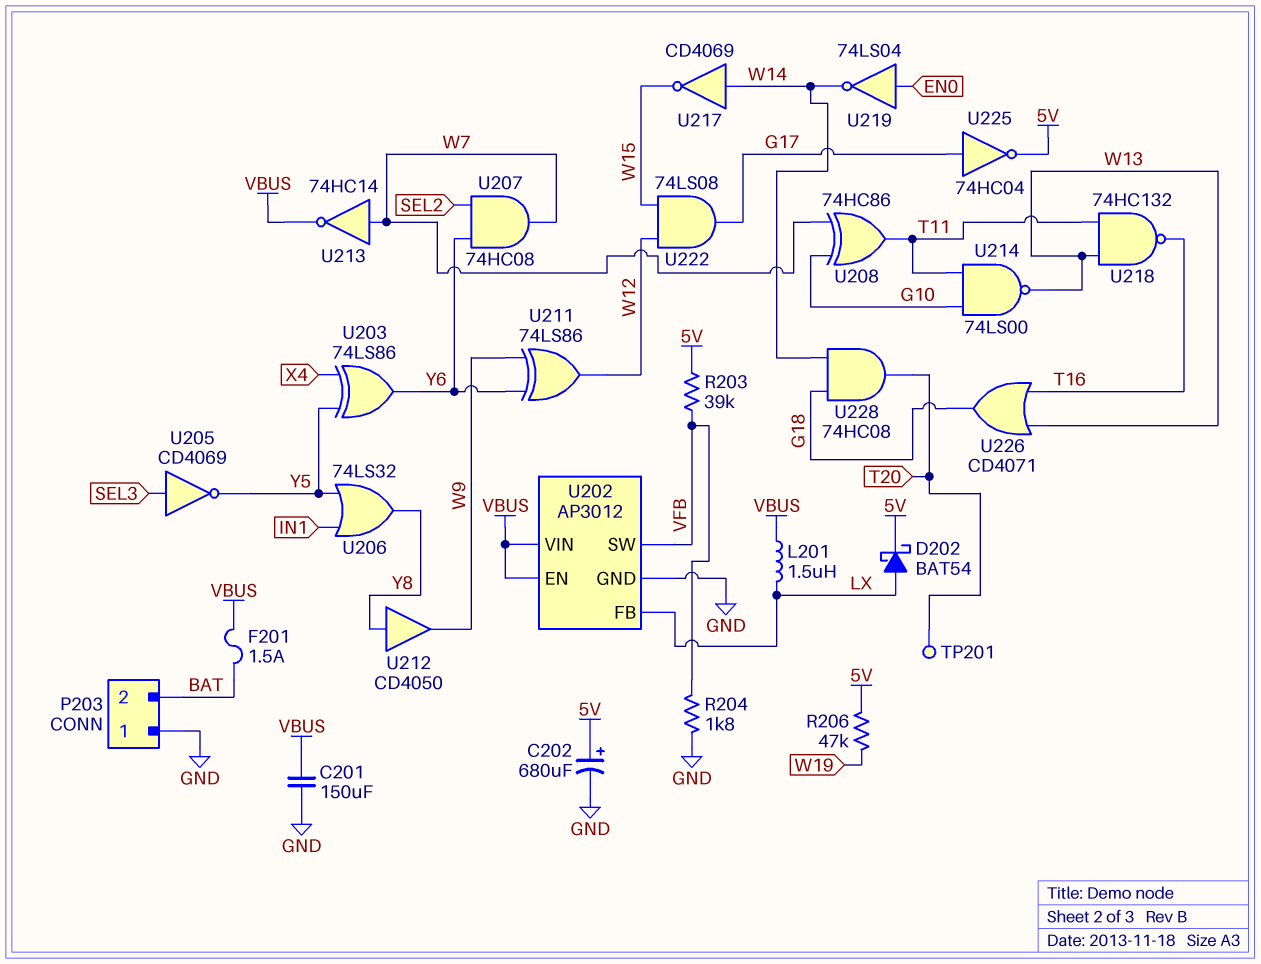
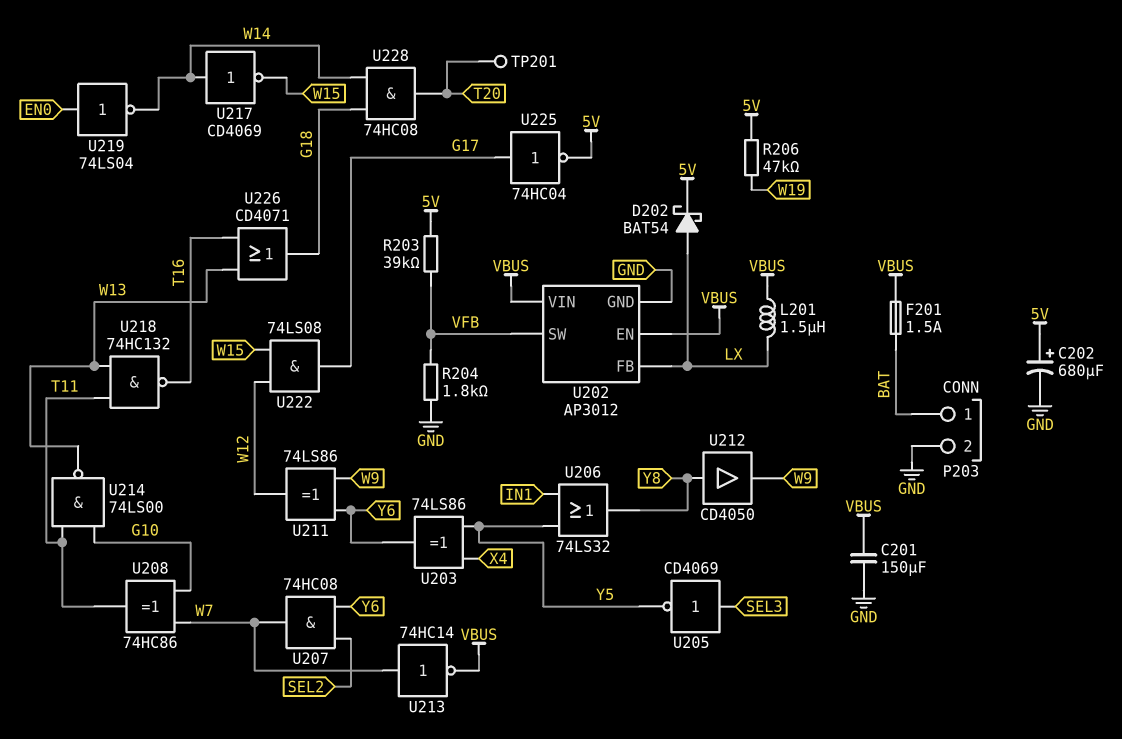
P203 pin 1: GND -> BAT
P203 pin 2: BAT -> GND

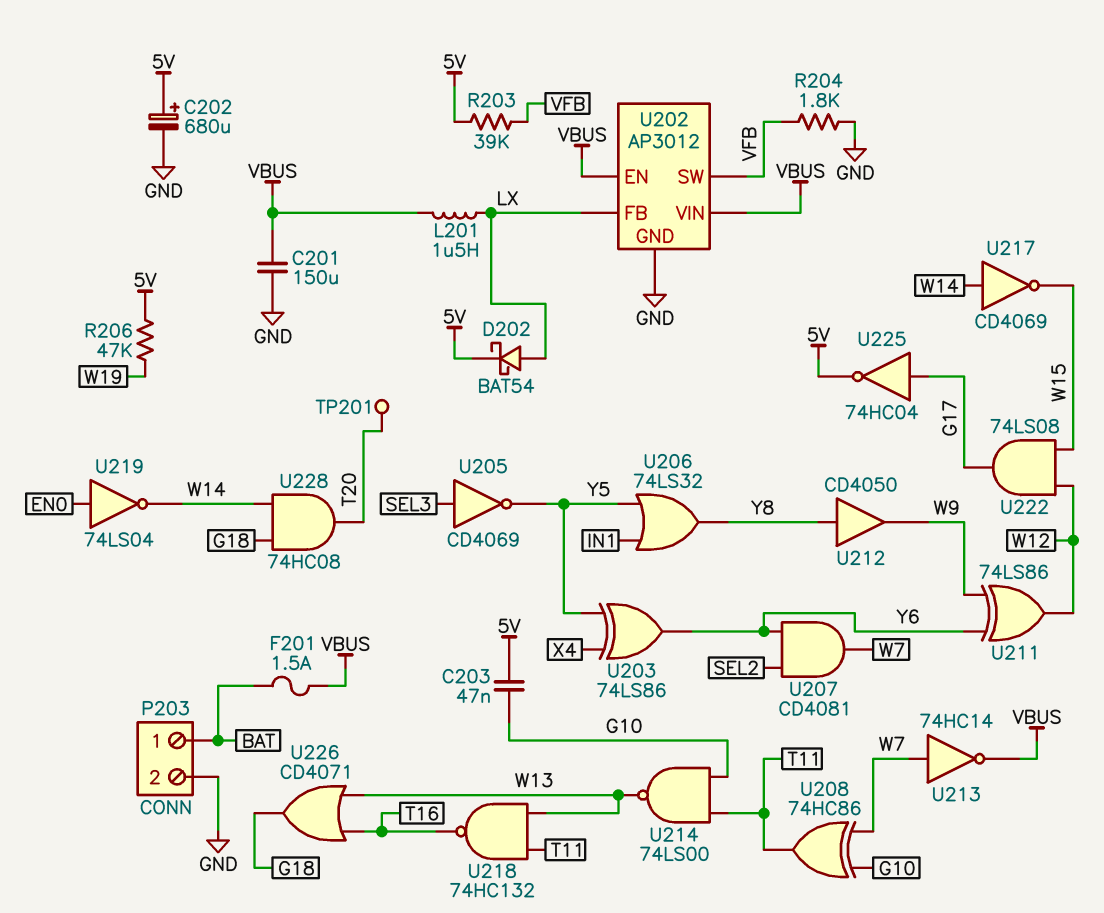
C203: none -> 47nF (5V, G10)
U207: AND 74HC08 (in SEL2, in Y6, out W7) -> AND CD4081 (in SEL2, in Y6, out W7)

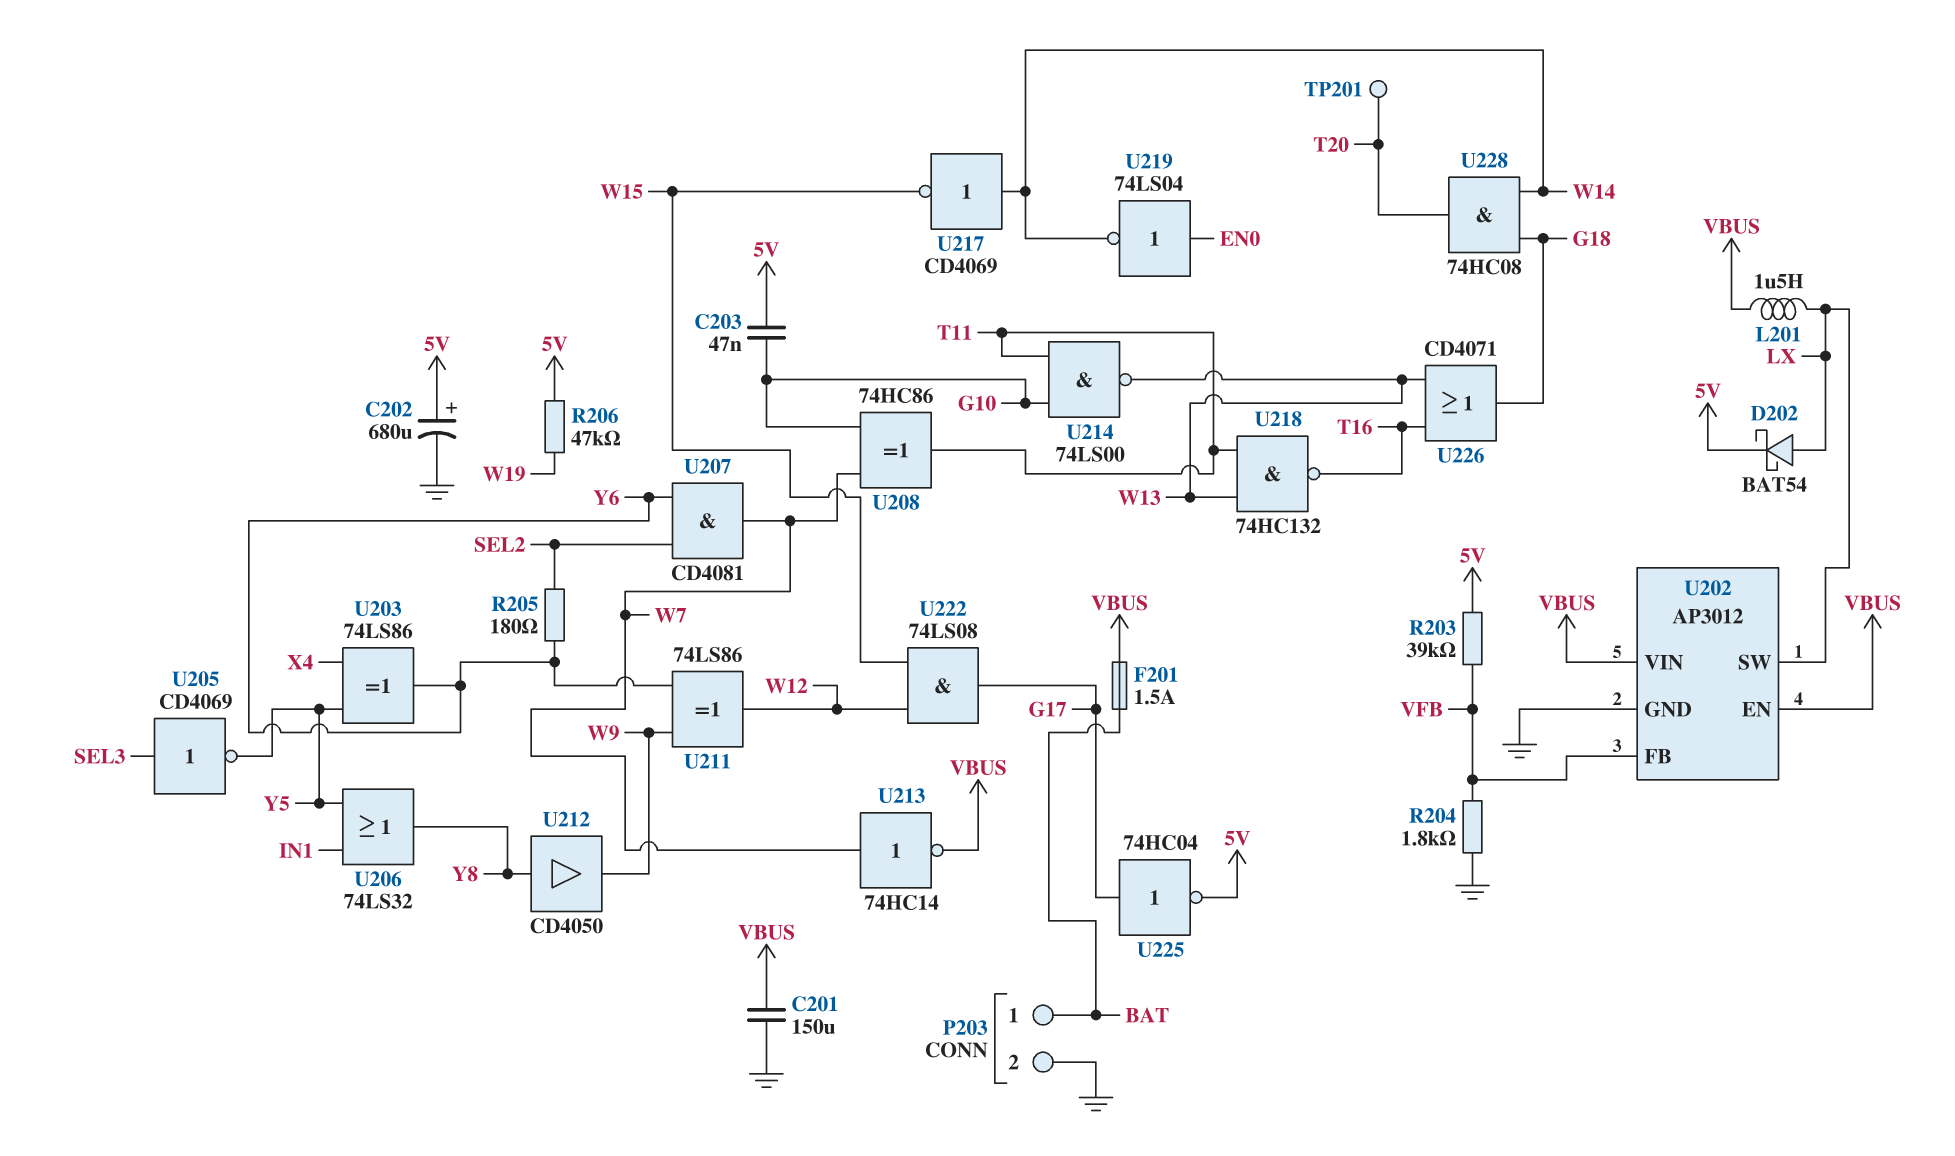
R205: none -> 180 (SEL2, Y6)
U202 pin FB: LX -> VFB
U202 pin SW: VFB -> LX

